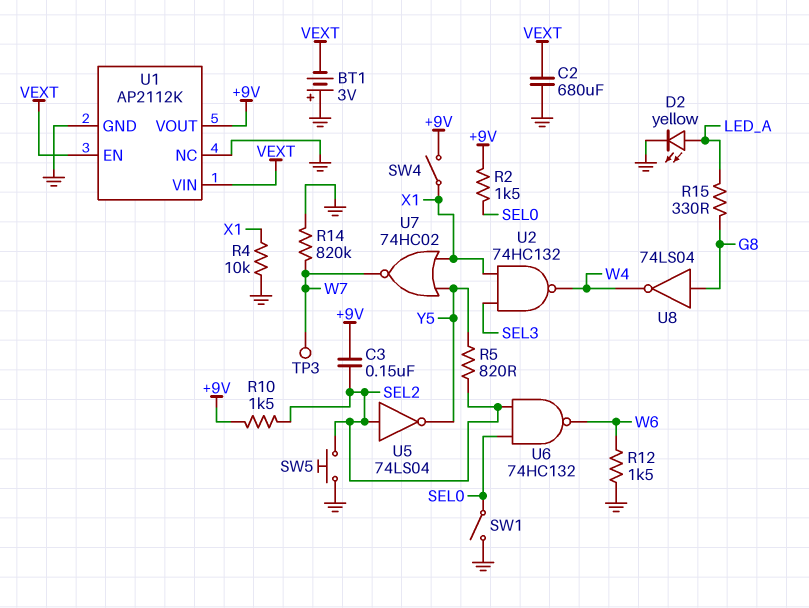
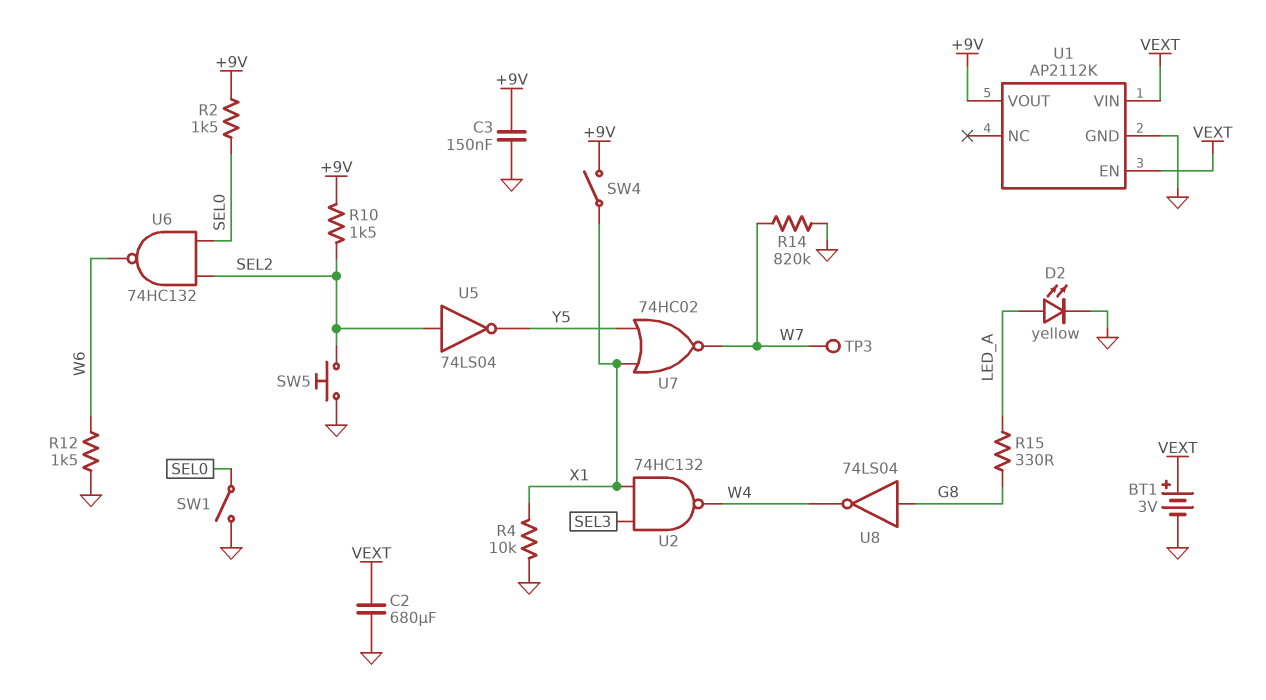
BT1: 3V (plus GND, minus VEXT) -> 3V (plus VEXT, minus GND)
C3: 150nF (+9V, SEL2) -> 150nF (+9V, GND)
R5: 820 (SEL2, Y5) -> none
U1 pin NC: GND -> none

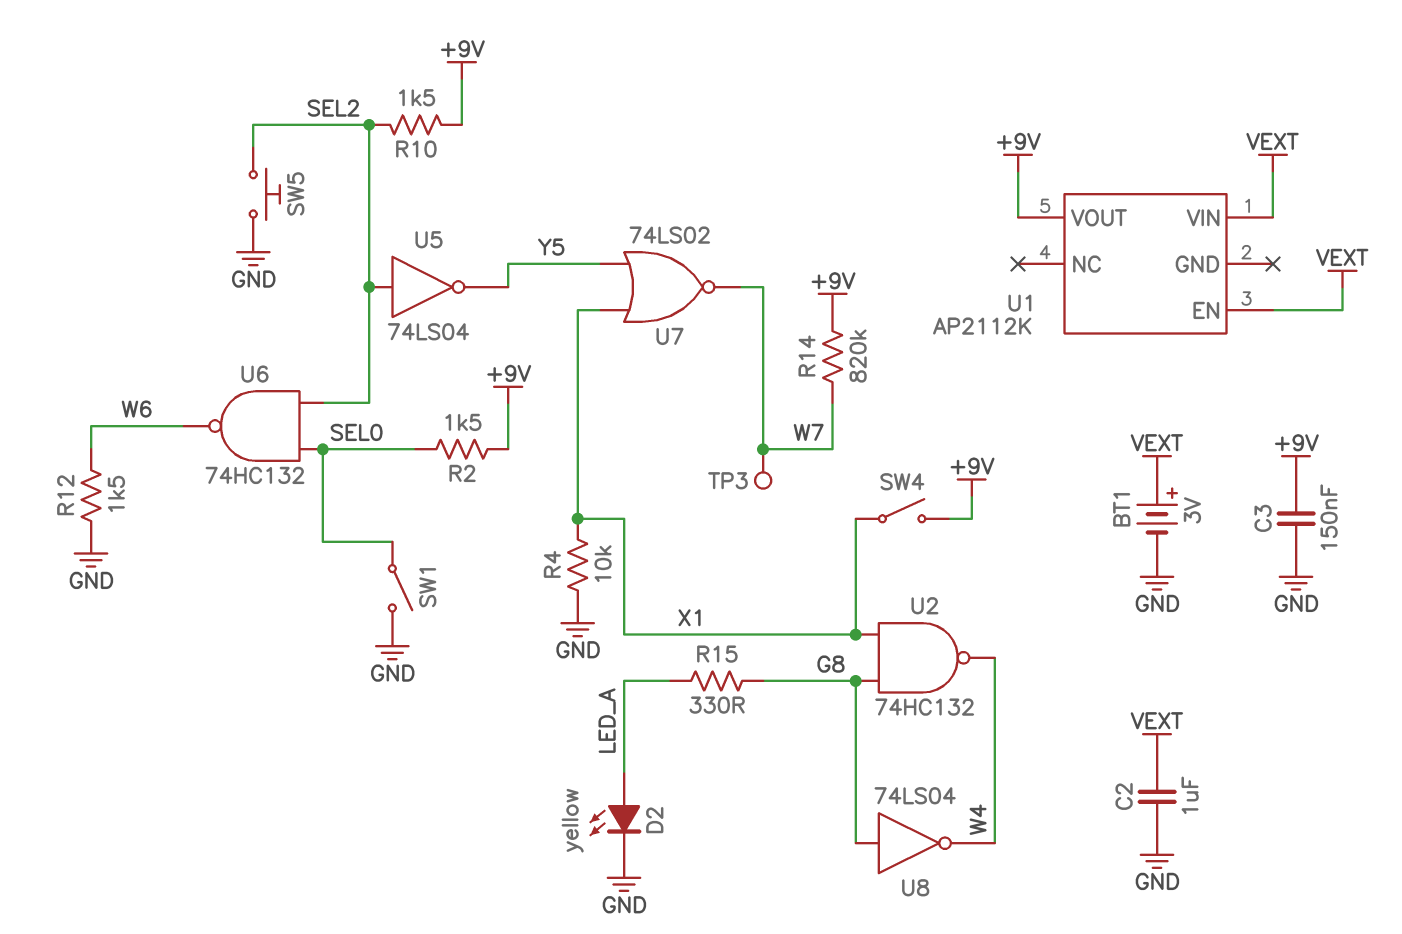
C2: 680uF (GND, VEXT) -> 1uF (GND, VEXT)
R14: 820k (GND, W7) -> 820k (+9V, W7)
U1 pin GND: GND -> none
U2: NAND 74HC132 (in SEL3, in X1, out W4) -> NAND 74HC132 (in G8, in X1, out W4)
U7: NOR 74HC02 (in X1, in Y5, out W7) -> NOR 74LS02 (in X1, in Y5, out W7)

